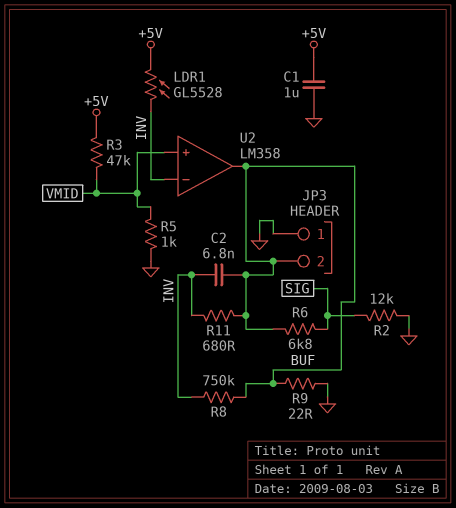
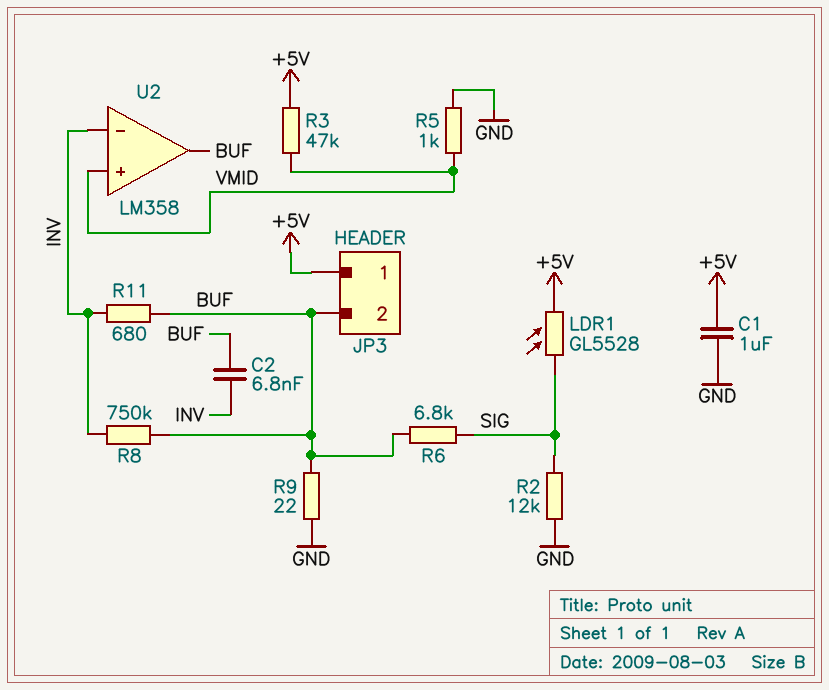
JP3 pin 1: GND -> +5V
LDR1: GL5528 (+5V, INV) -> GL5528 (+5V, SIG)

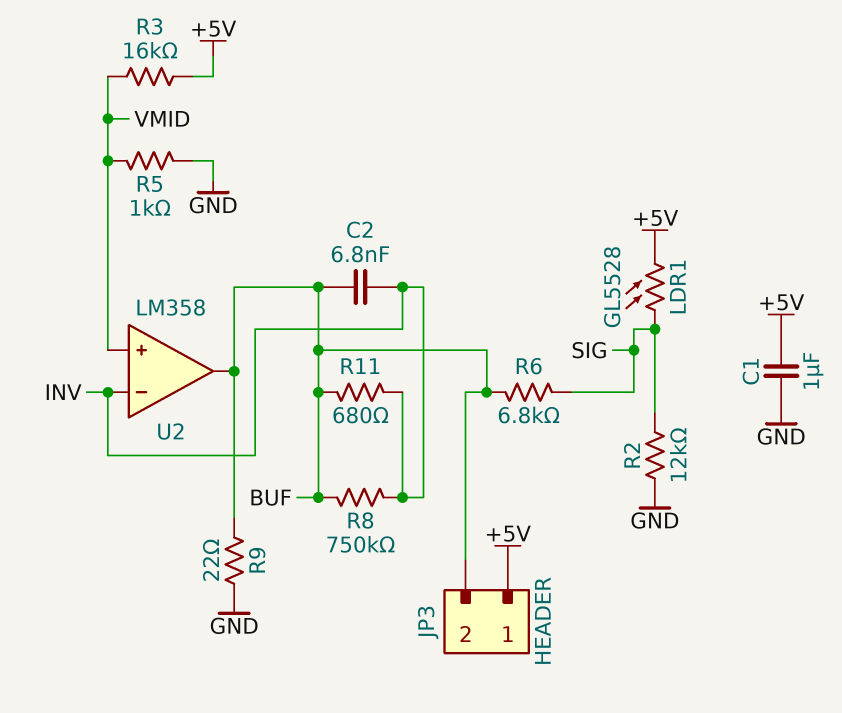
R3: 47k (+5V, VMID) -> 16k (+5V, VMID)

